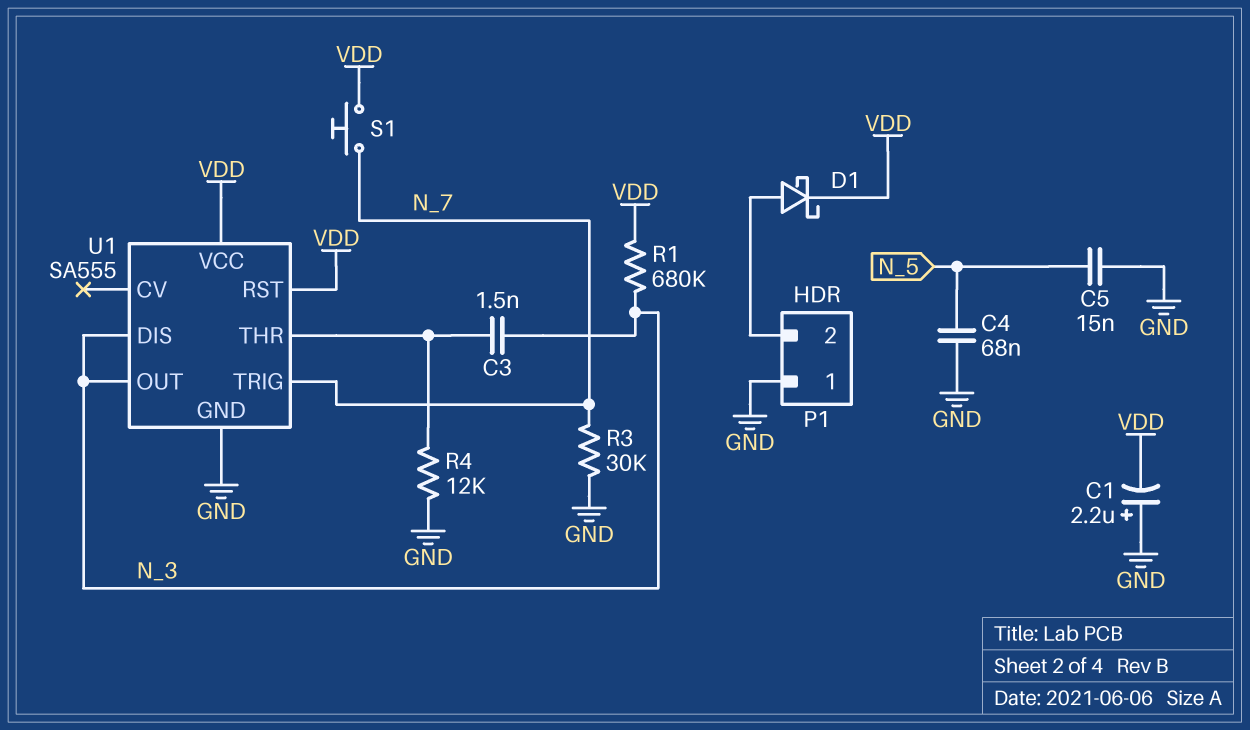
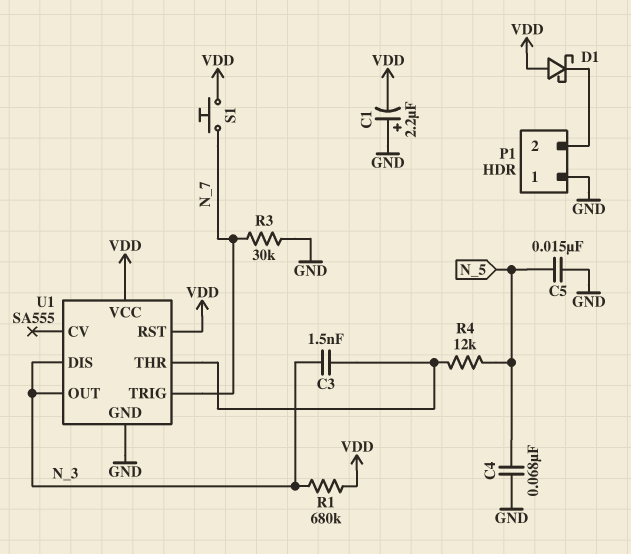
D1: schottky (A P1/2, K VDD) -> schottky (A VDD, K P1/2)
R4: 12k (GND, U1/THR) -> 12k (N_5, U1/THR)

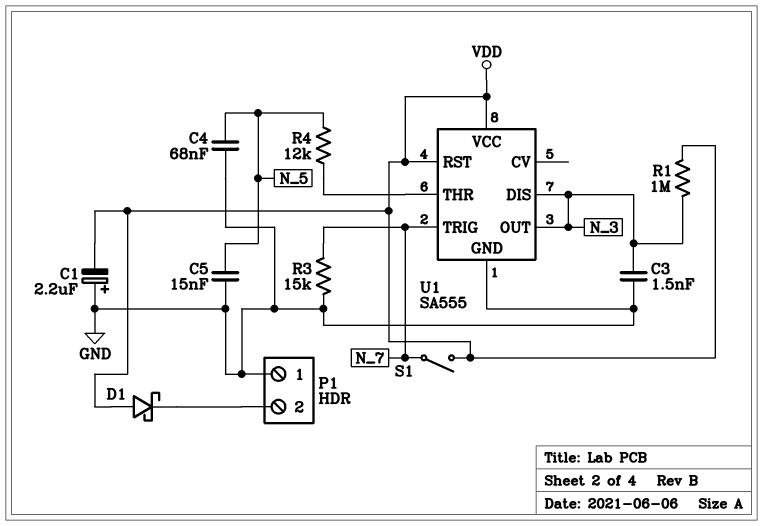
C3: 1.5nF (N_3, U1/THR) -> 1.5nF (GND, N_3)
R1: 680k (N_3, VDD) -> 1M (N_3, VDD)
R3: 30k (GND, N_7) -> 15k (GND, N_7)
S1: button (N_7, VDD) -> switch (N_7, VDD)

